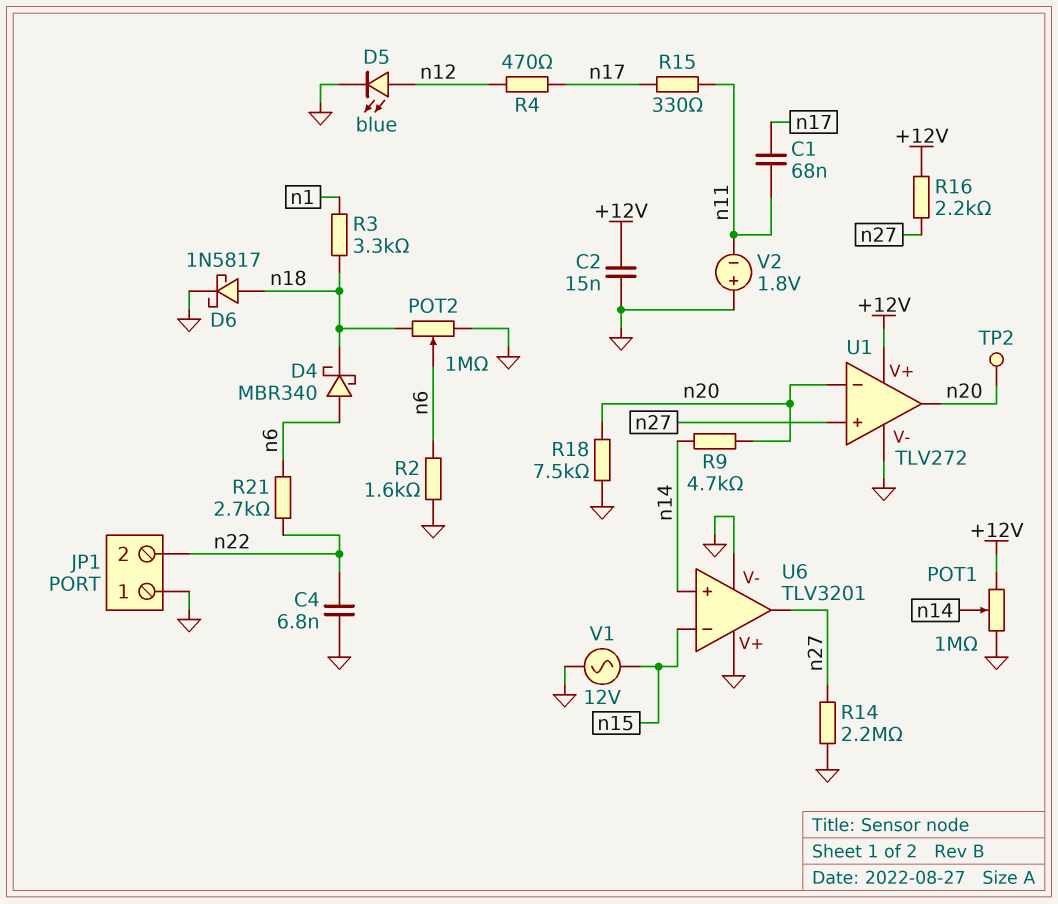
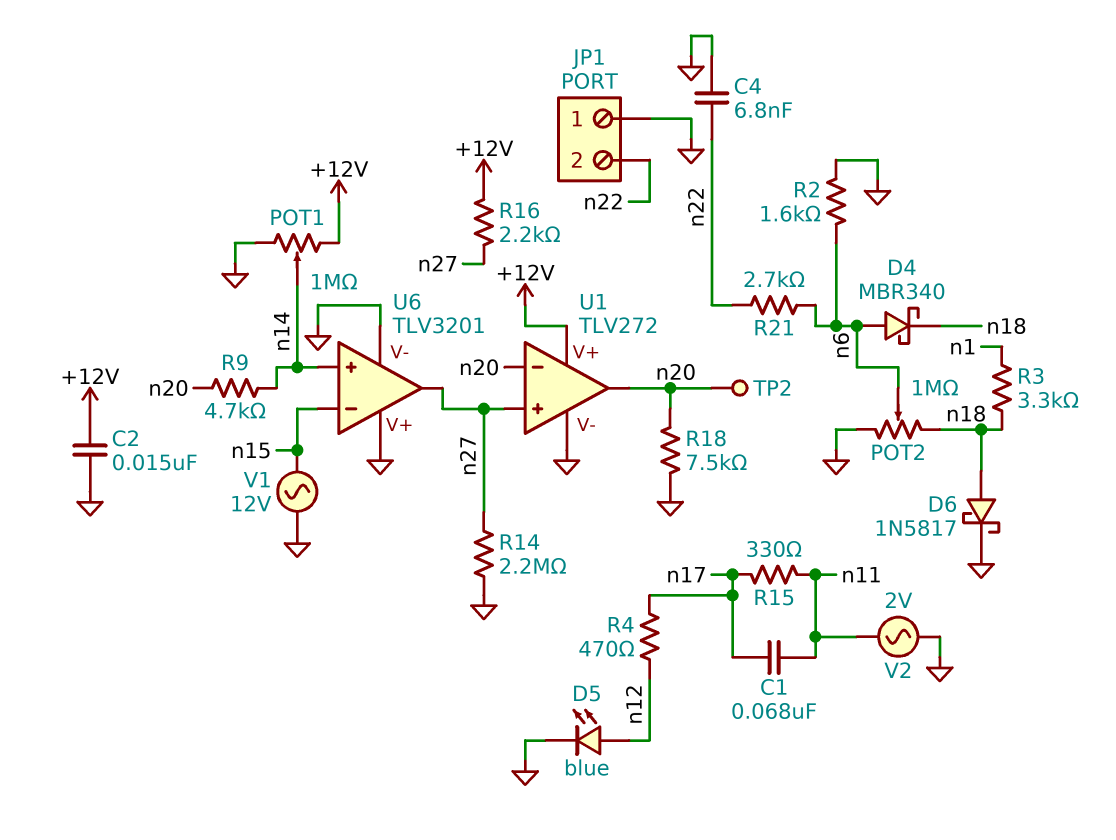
V2: 1.8V (plus GND, minus n11) -> AC 2V (GND, n11)

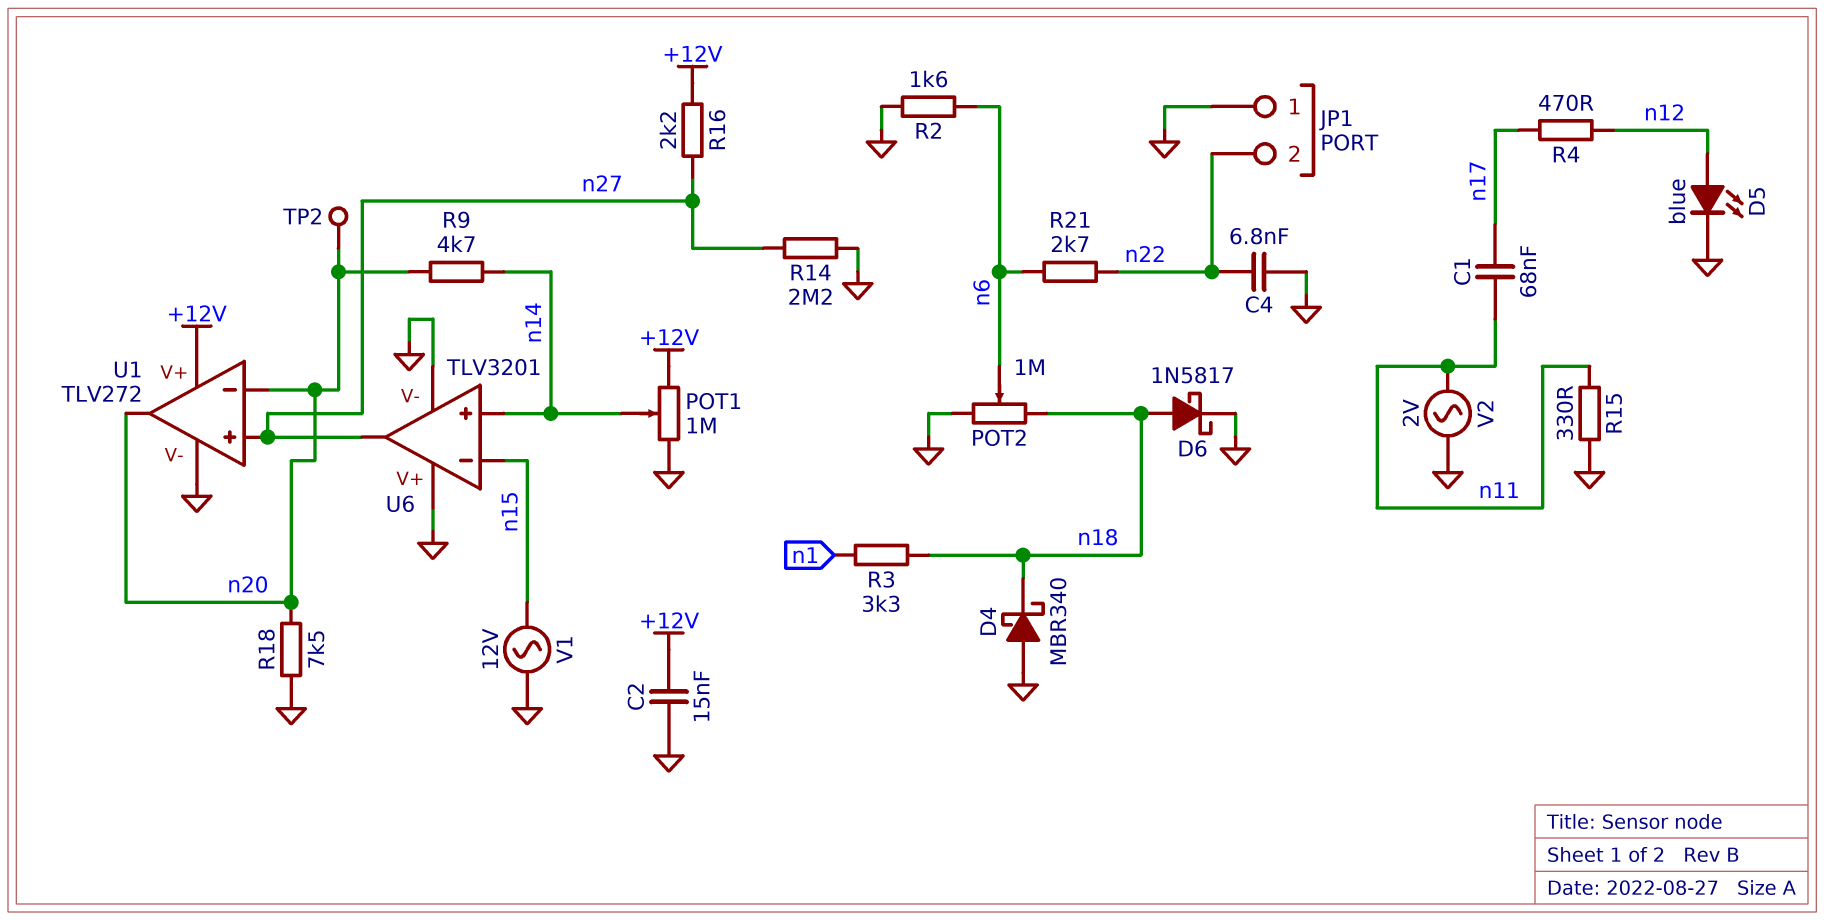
D4: schottky MBR340 (A n6, K n18) -> schottky MBR340 (A GND, K n18)
R15: 330 (n11, n17) -> 330 (GND, n11)

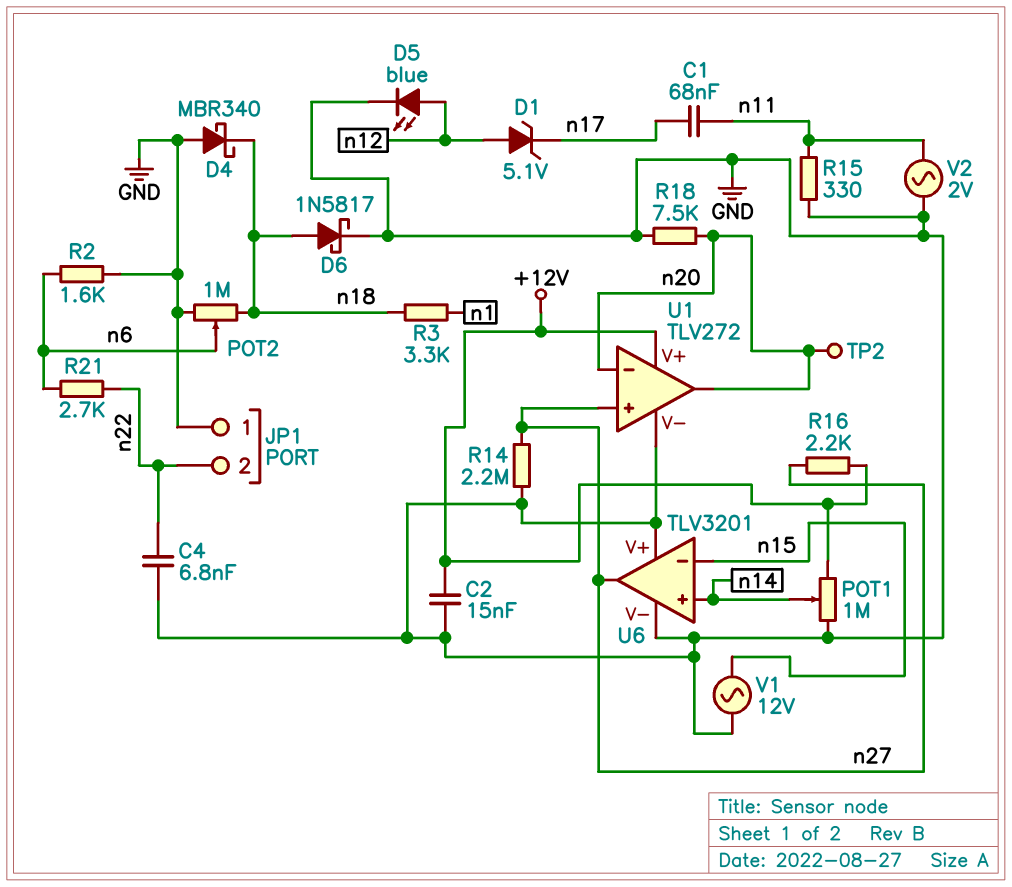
D1: none -> zener 5.1V (A n12, K n17)
R4: 470 (n12, n17) -> none
R9: 4.7k (n14, n20) -> none

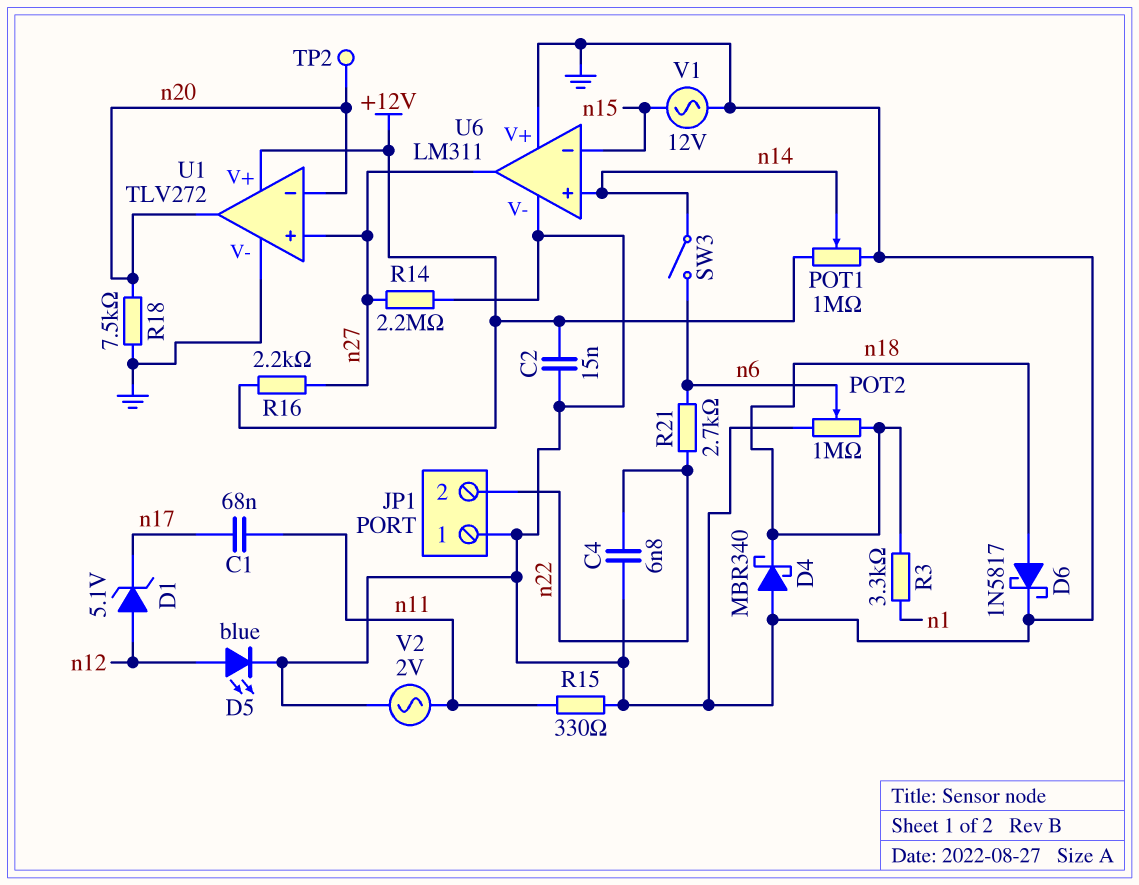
R2: 1.6k (GND, n6) -> none
SW3: none -> switch (n6, n14)
U6: TLV3201 -> LM311

